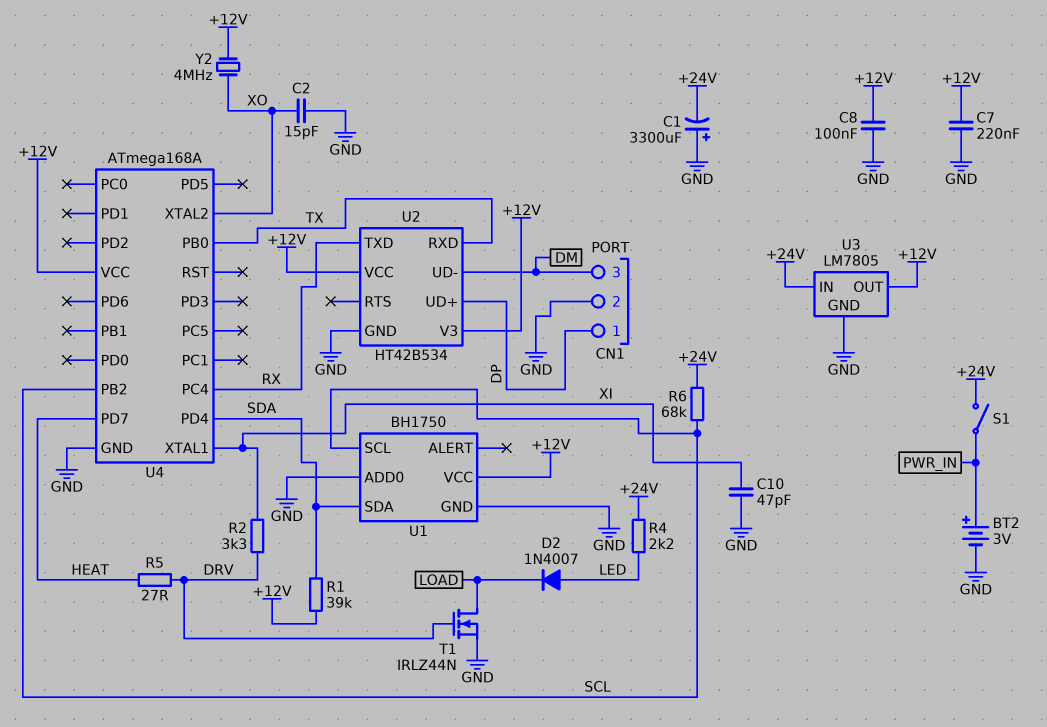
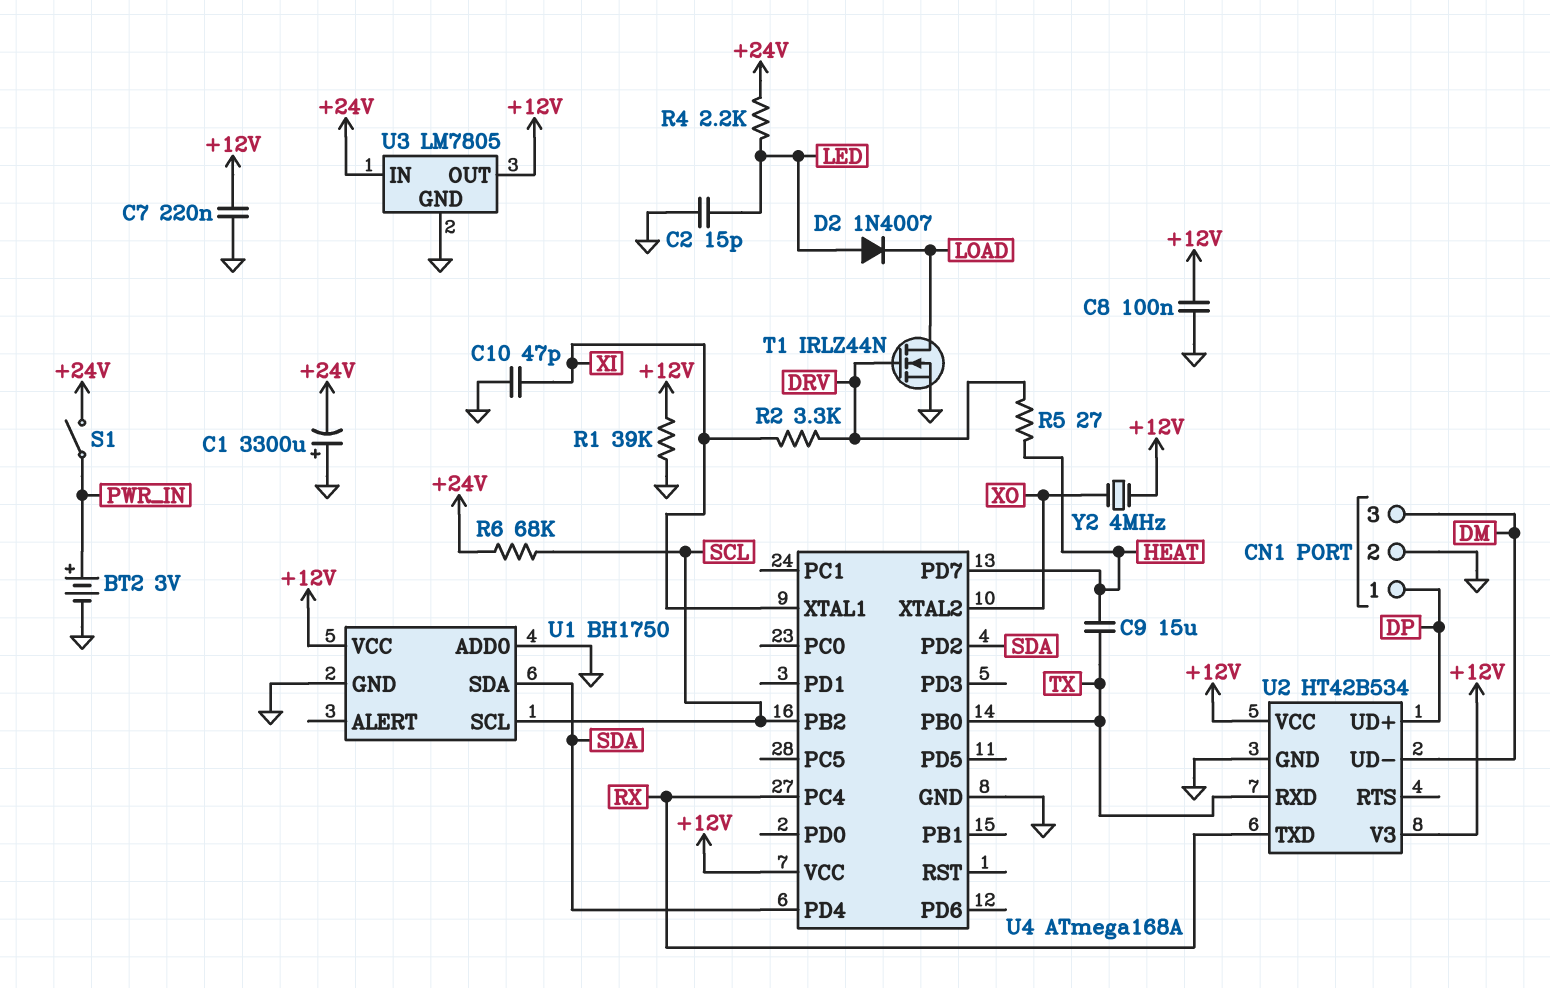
C2: 15pF (GND, XO) -> 15pF (GND, LED)
C9: none -> 15uF (HEAT, TX)
R1: 39k (+12V, SDA) -> 39k (+12V, GND)
U4 pin PD2: none -> SDA

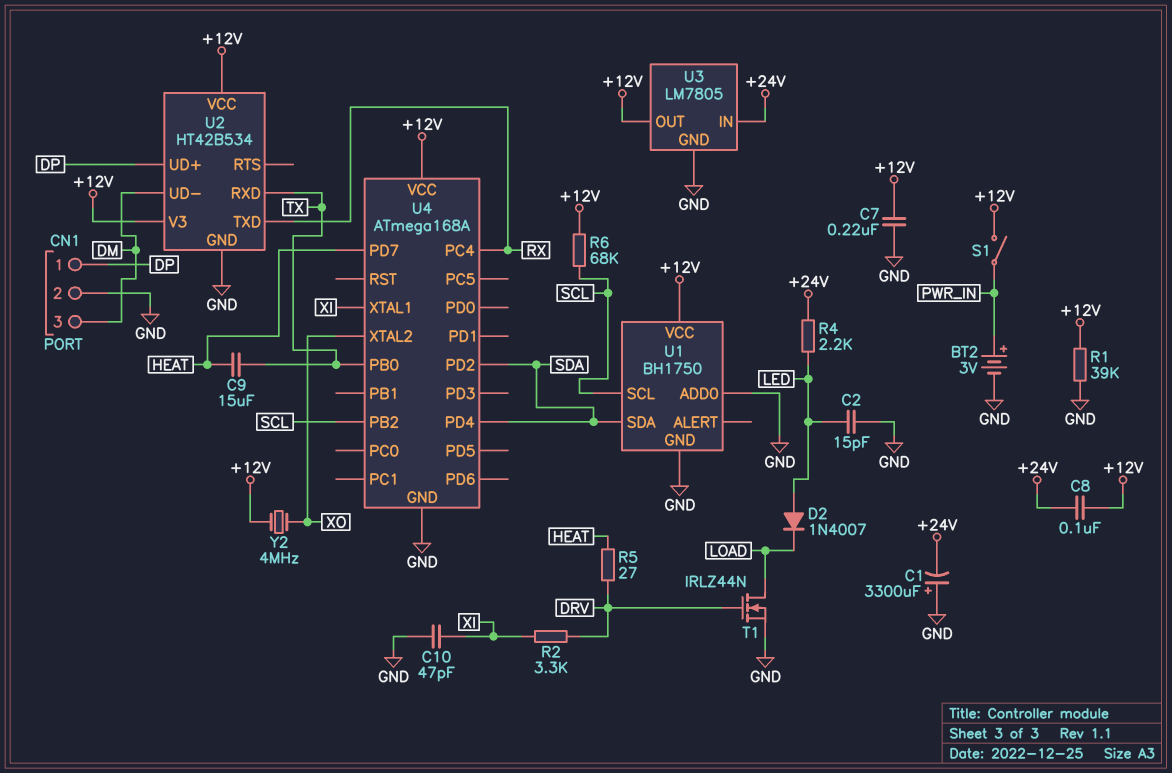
C8: 100nF (+12V, GND) -> 100nF (+12V, +24V)
R6: 68k (+24V, SCL) -> 68k (+12V, SCL)
S1: switch (+24V, PWR_IN) -> switch (+12V, PWR_IN)

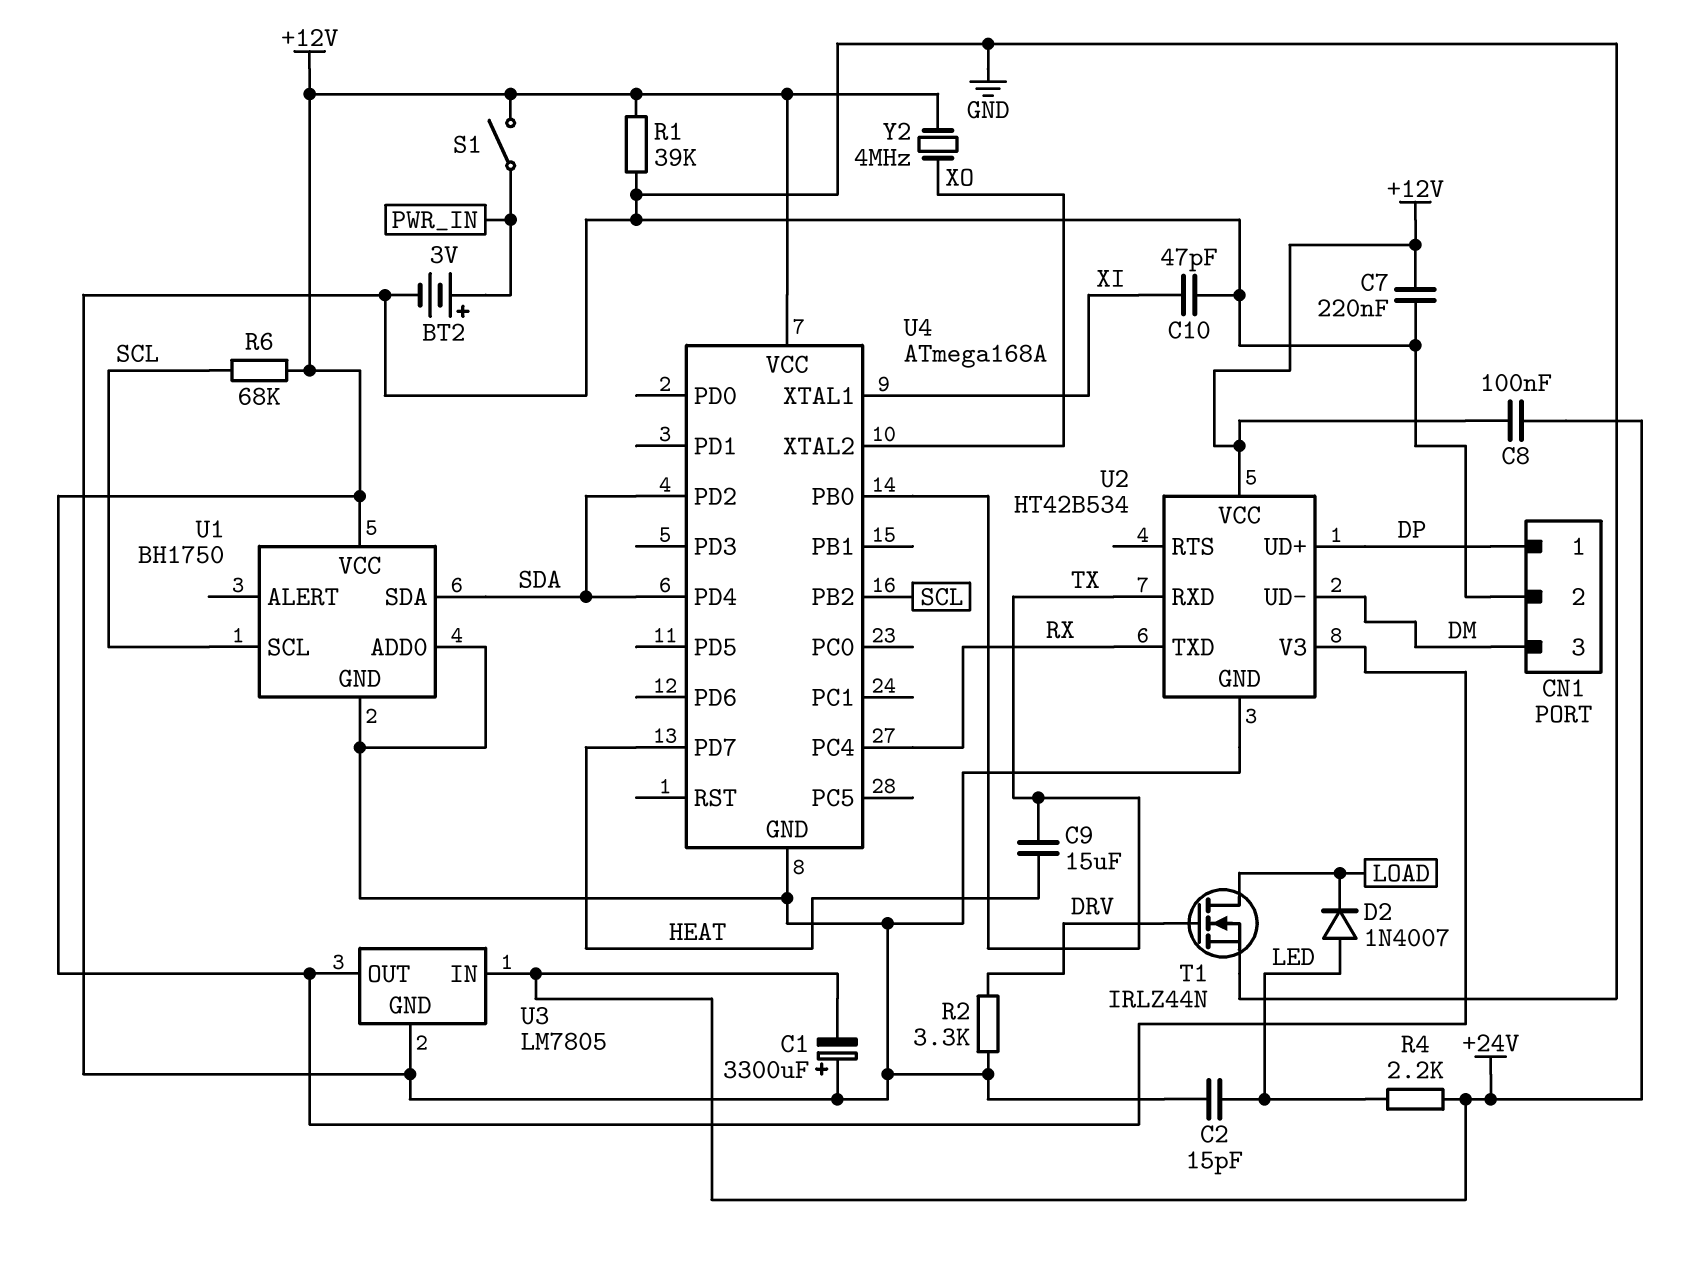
R2: 3.3k (DRV, XI) -> 3.3k (DRV, GND)
R5: 27 (DRV, HEAT) -> none

